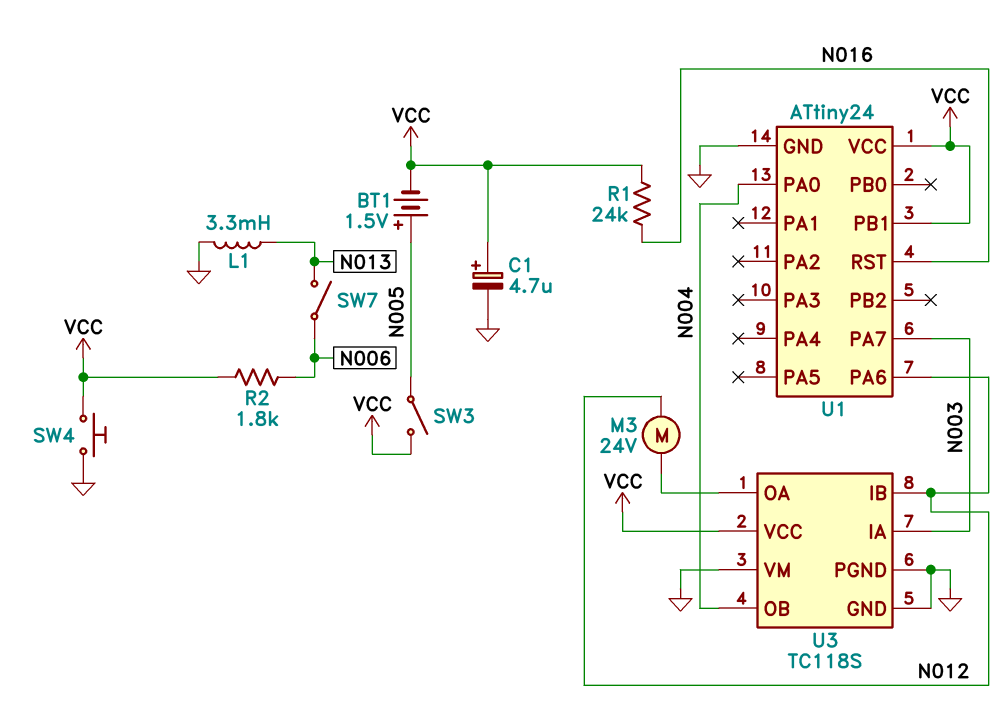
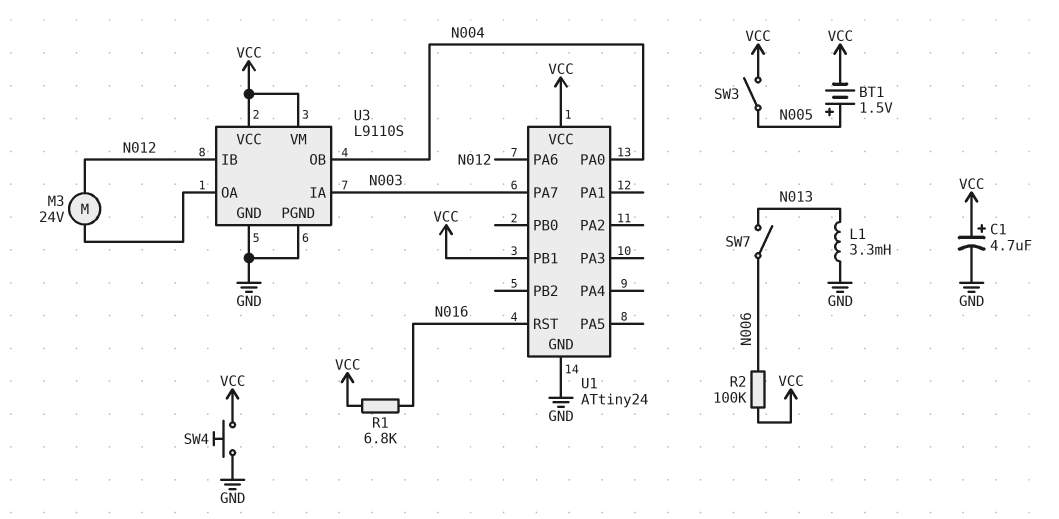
R1: 24k (N016, VCC) -> 6.8k (N016, VCC)
R2: 1.8k (N006, VCC) -> 100k (N006, VCC)
U3: TC118S -> L9110S
U3 pin VM: GND -> VCC

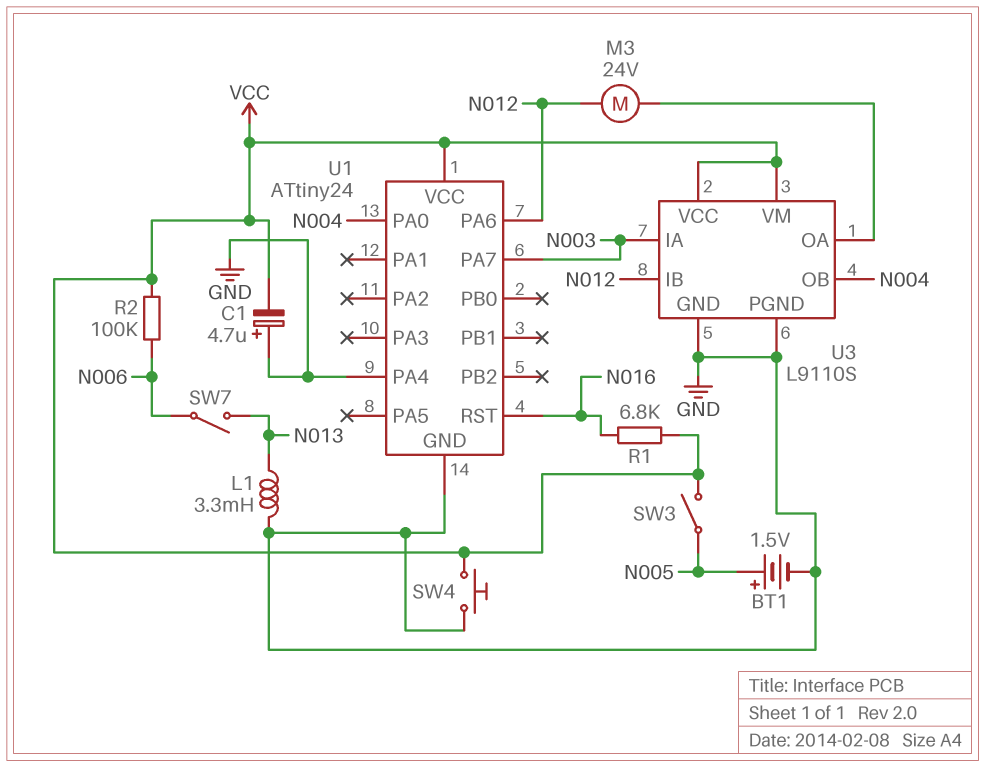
BT1: 1.5V (plus N005, minus VCC) -> 1.5V (plus N005, minus GND)
C1: 4.7uF (plus VCC, minus GND) -> 4.7uF (plus GND, minus VCC)
U1 pin PA4: none -> GND
U1 pin PB1: VCC -> none

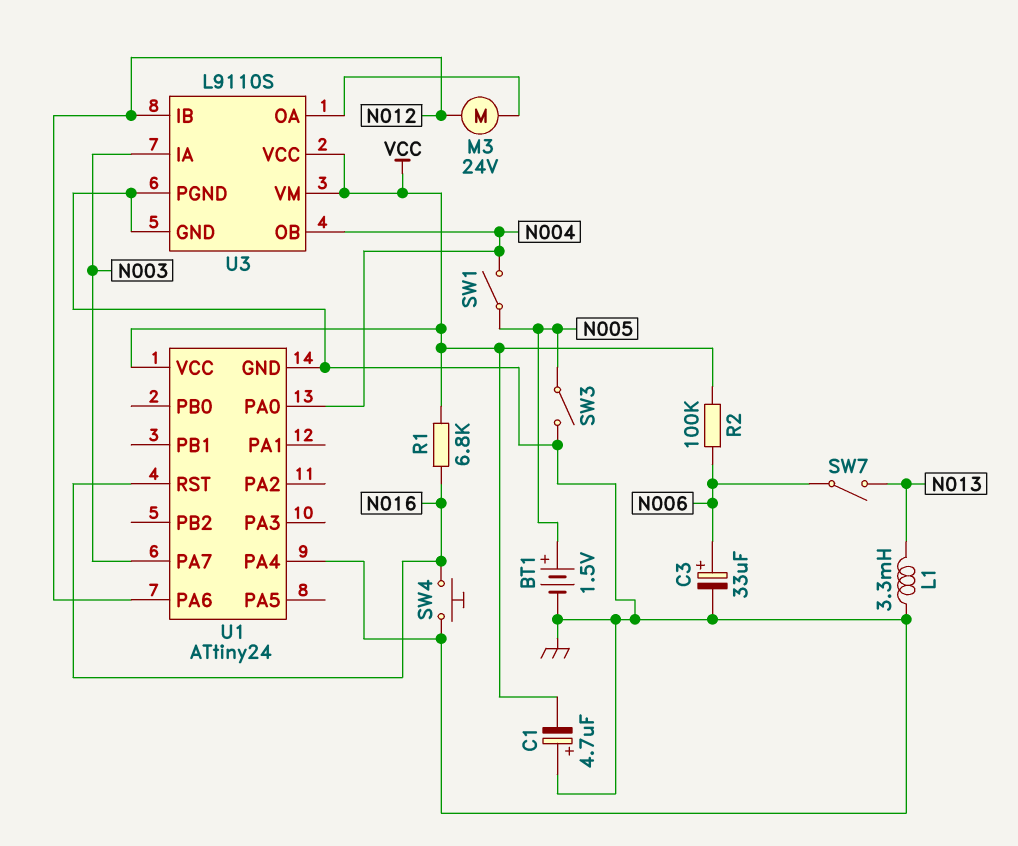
C3: none -> 33uF (plus N006, minus GND)
SW1: none -> switch (N004, N005)
SW3: switch (N005, VCC) -> switch (GND, N005)
SW4: button (GND, VCC) -> button (GND, N016)

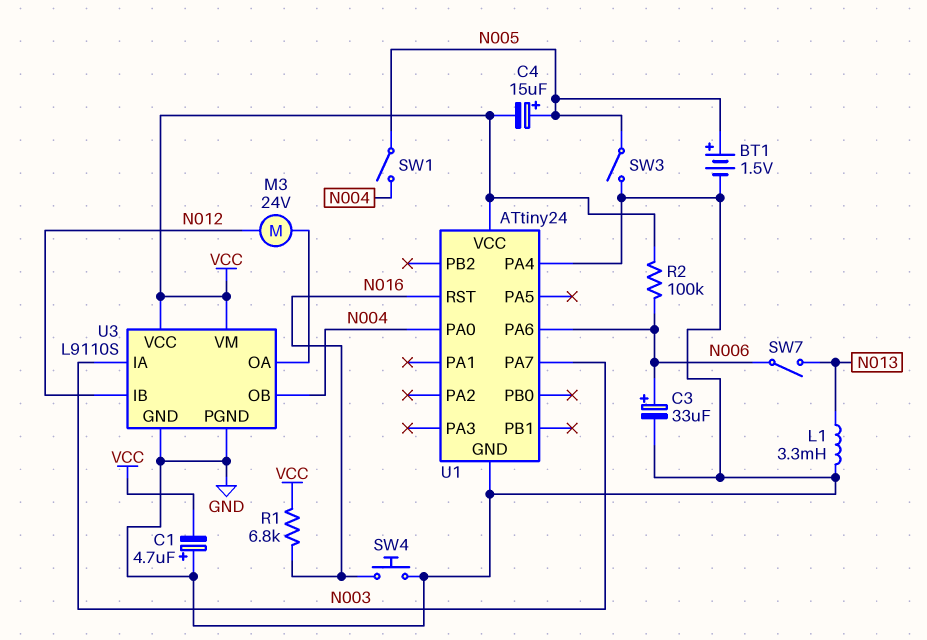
C4: none -> 15uF (plus N005, minus VCC)
U1 pin PA6: N012 -> N006

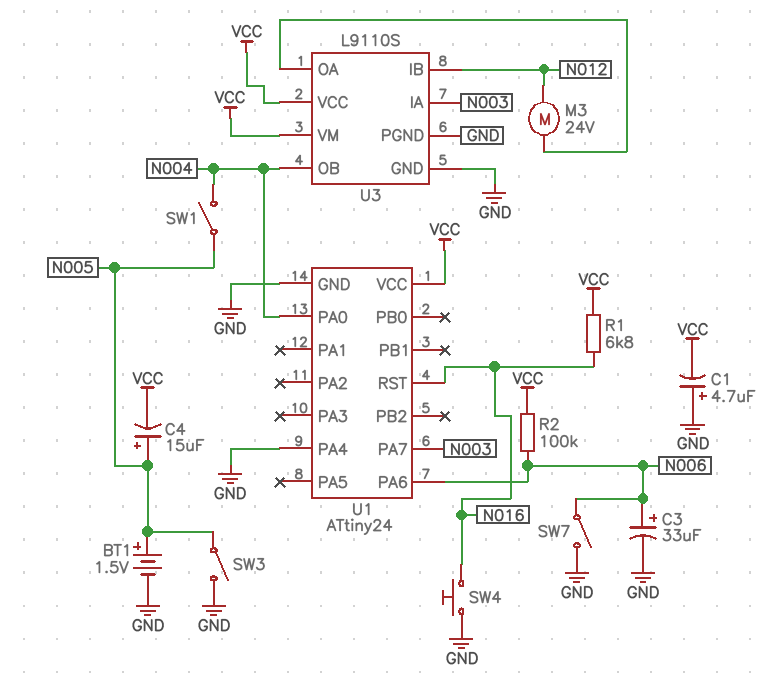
L1: 3.3mH (GND, N013) -> none
SW7: switch (N006, N013) -> switch (GND, N006)

